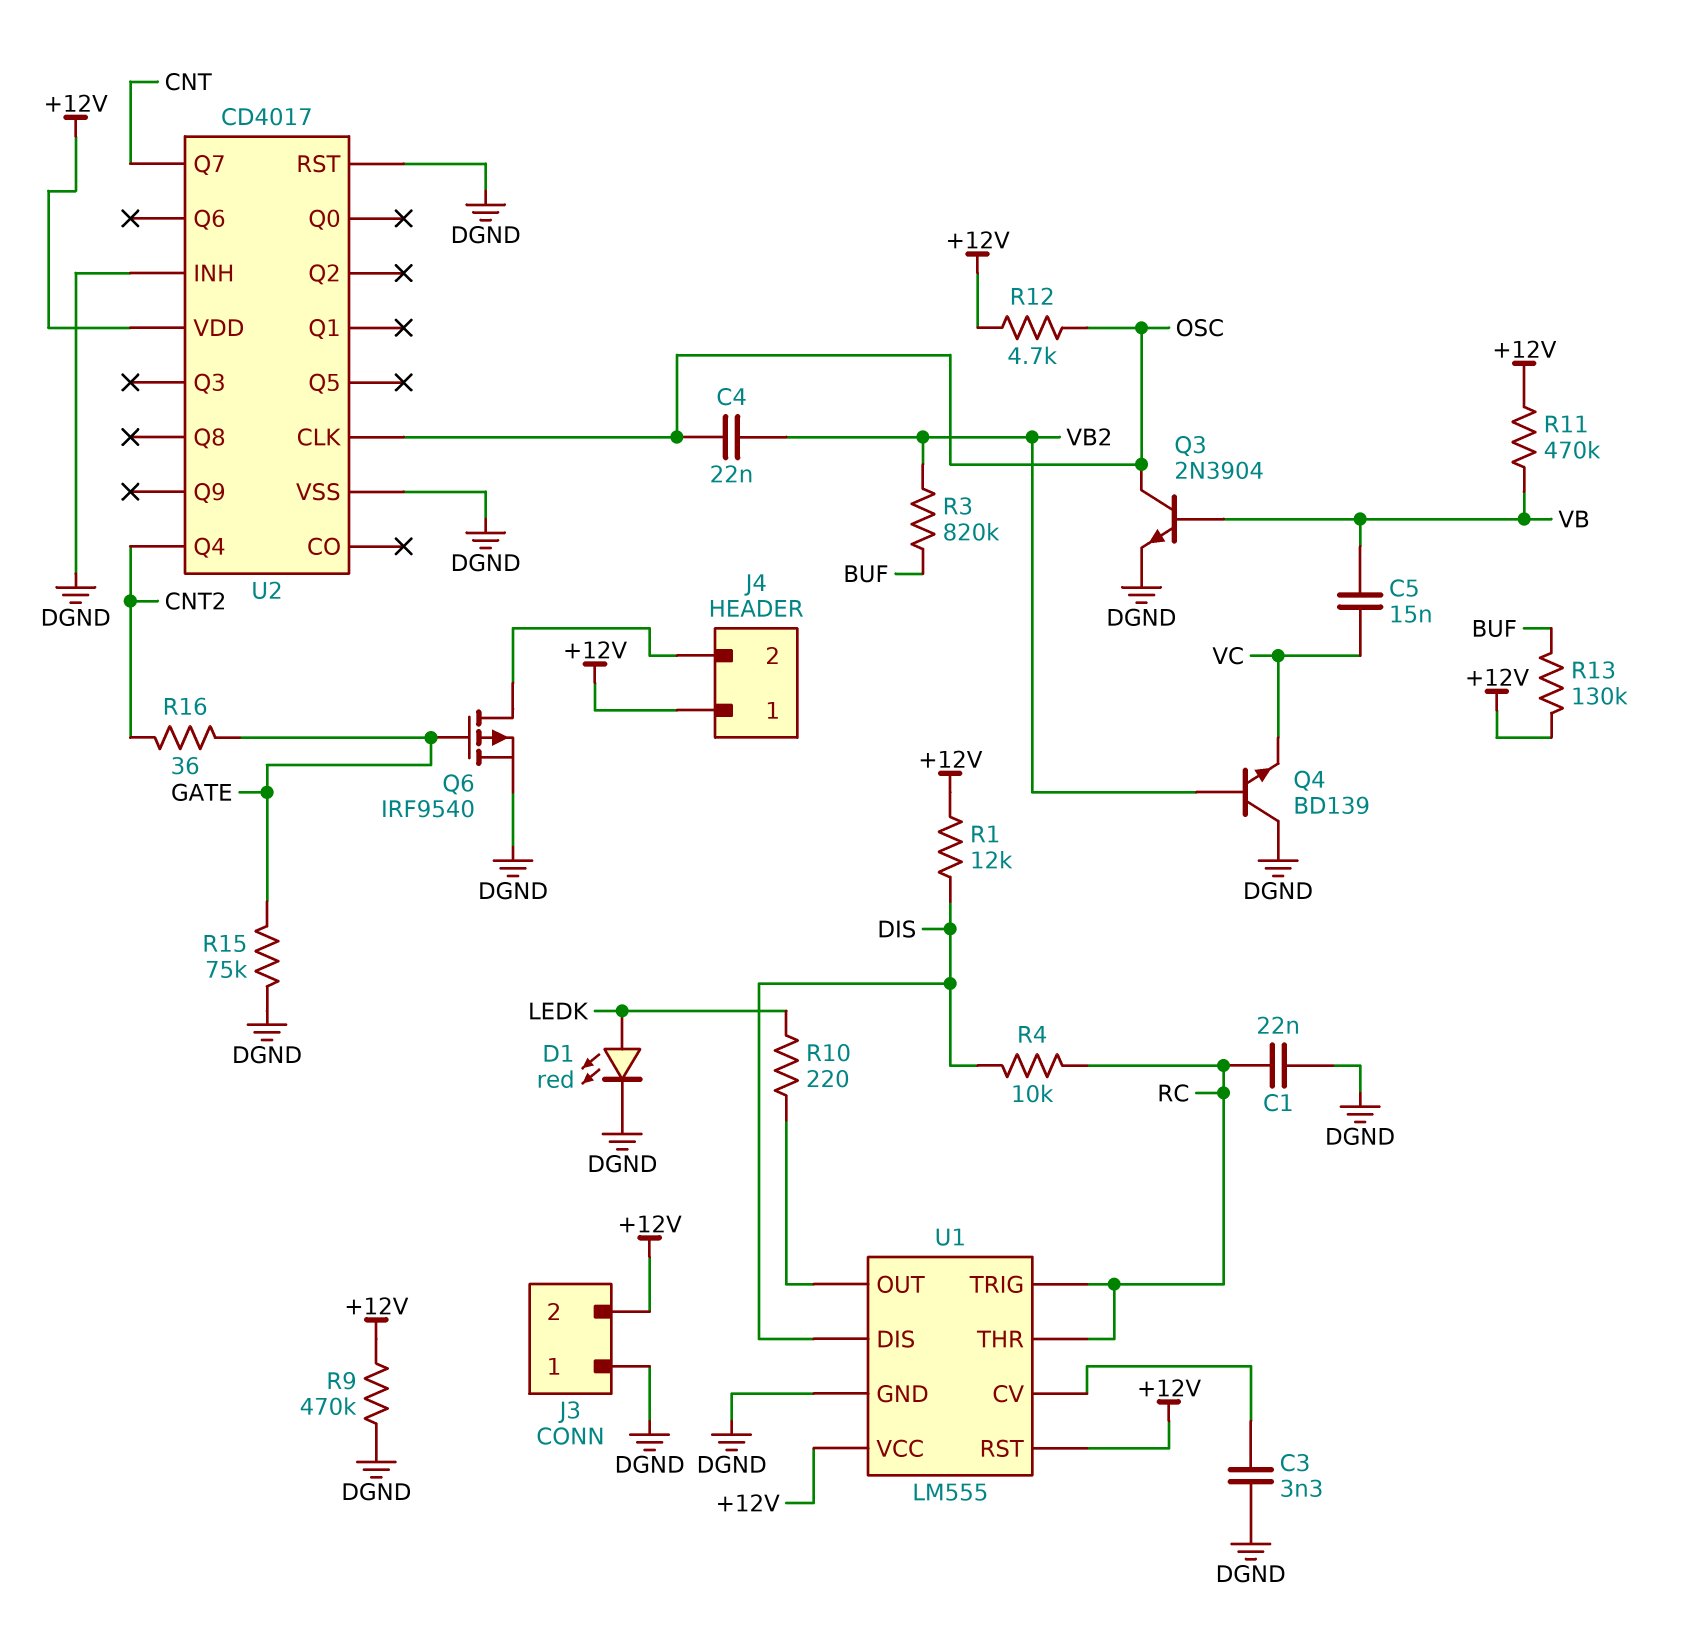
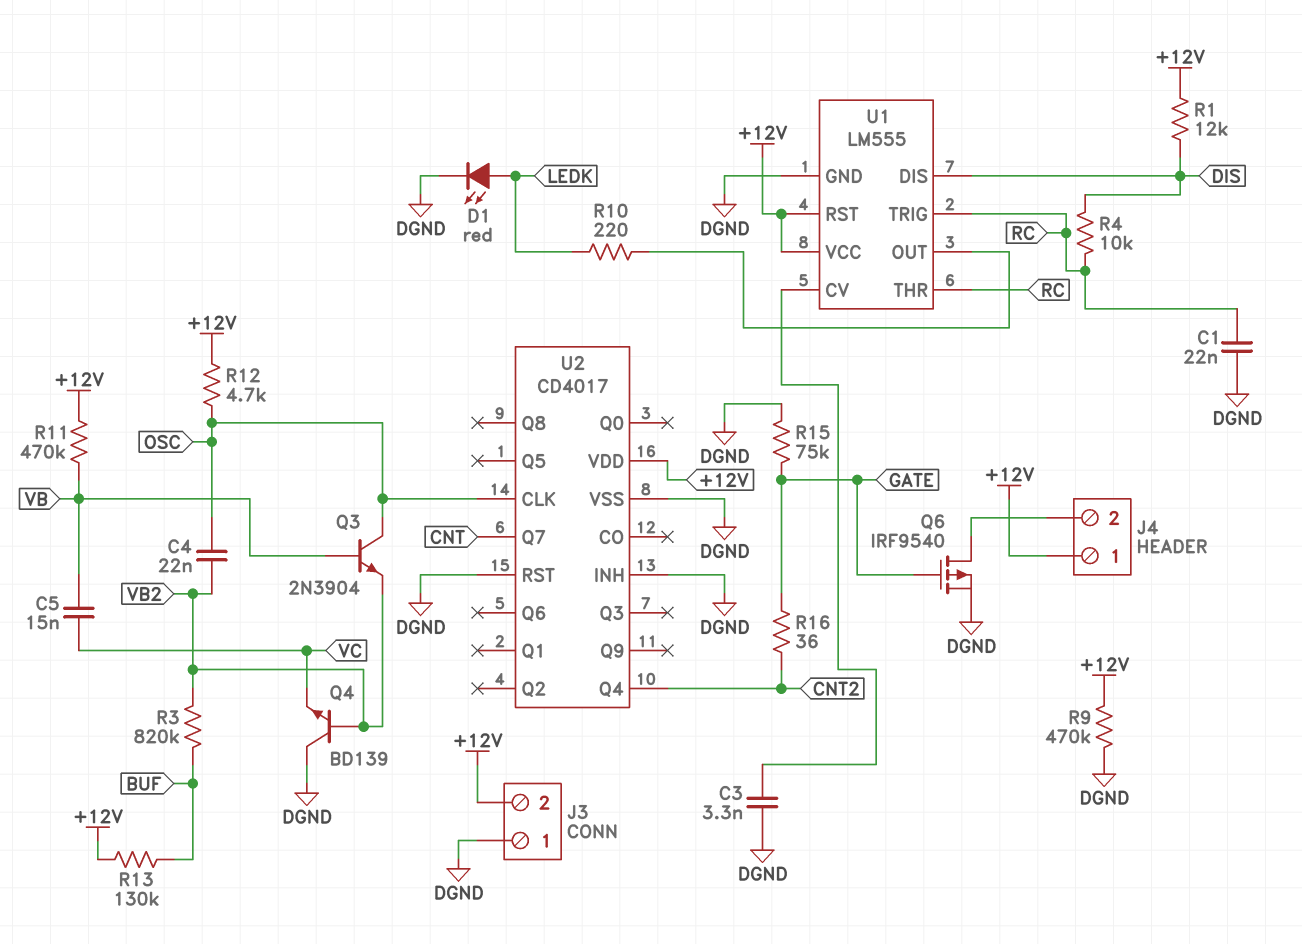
Q3: NPN 2N3904 (B VB, C OSC, E DGND) -> NPN 2N3904 (B VB, C OSC, E VB2)

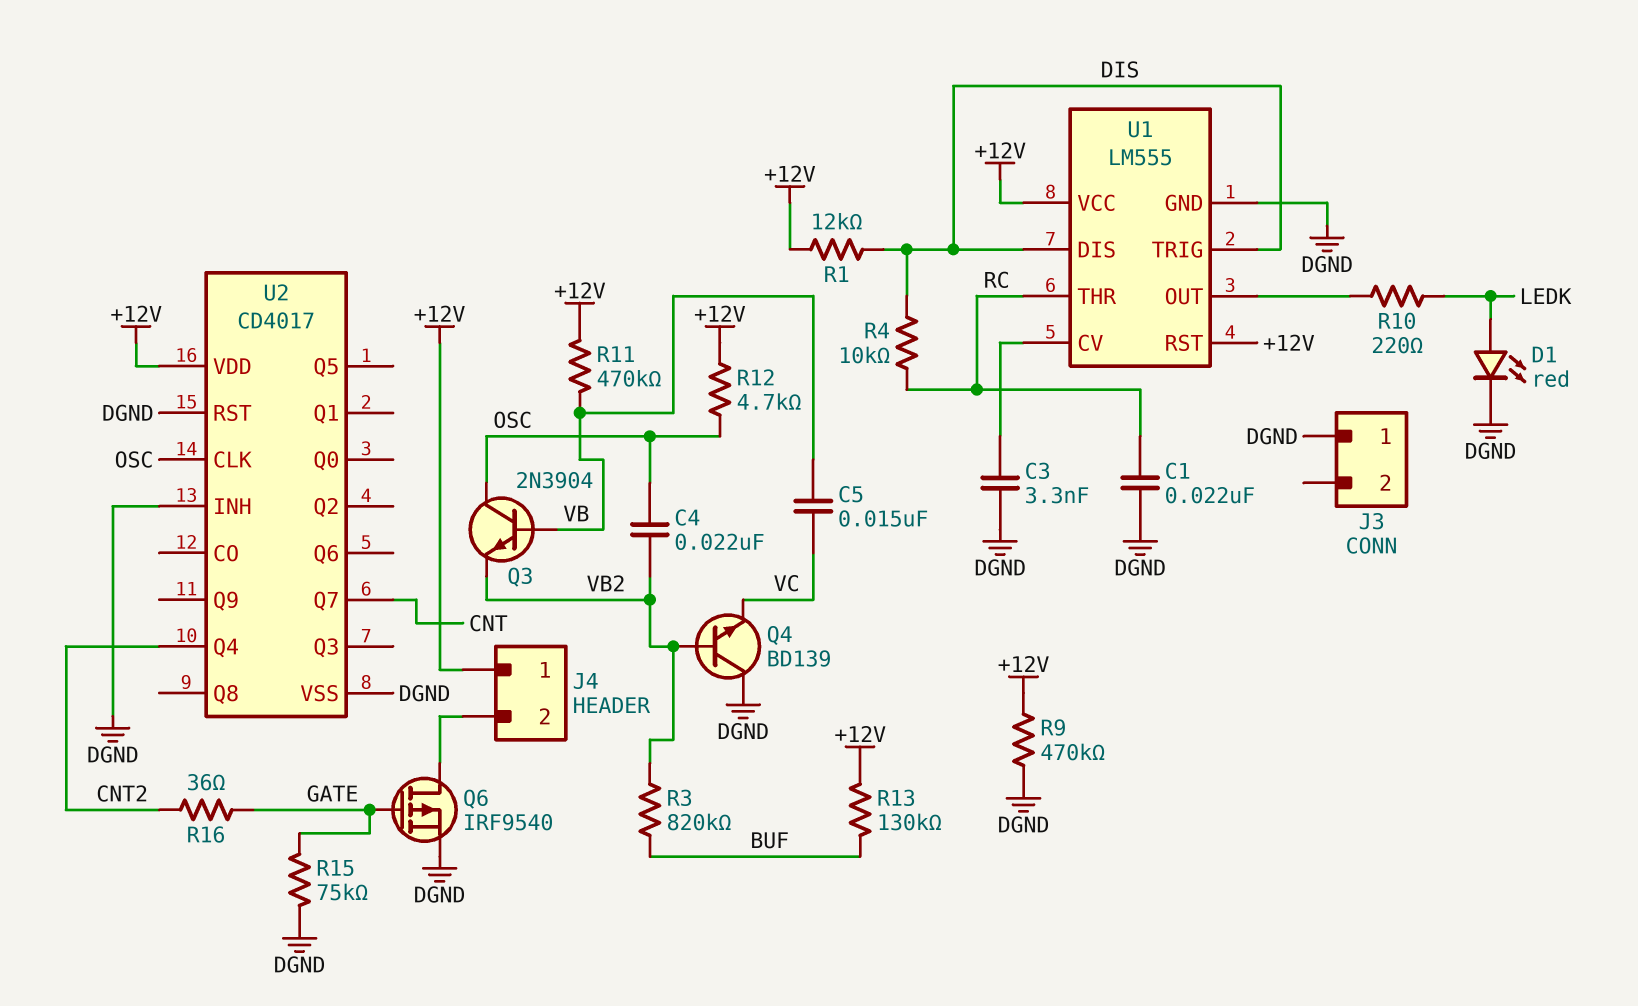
J3 pin 2: +12V -> none
U1 pin TRIG: RC -> DIS

